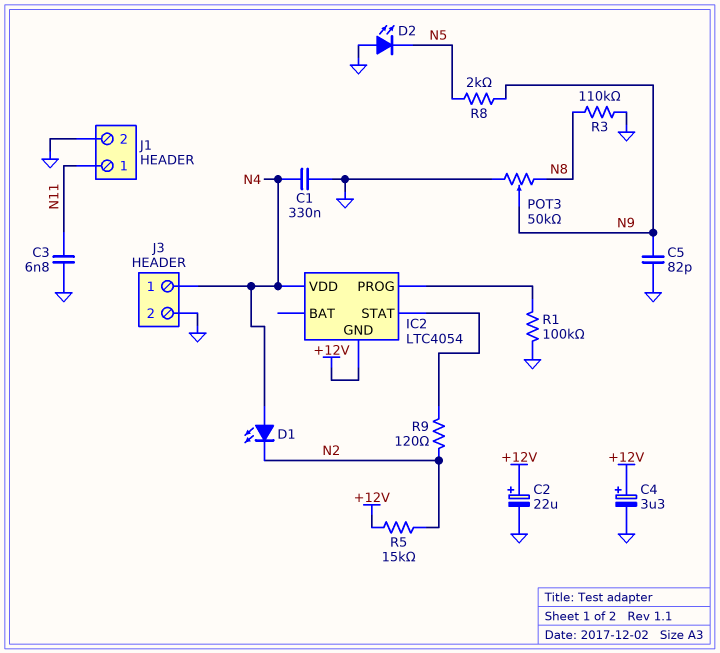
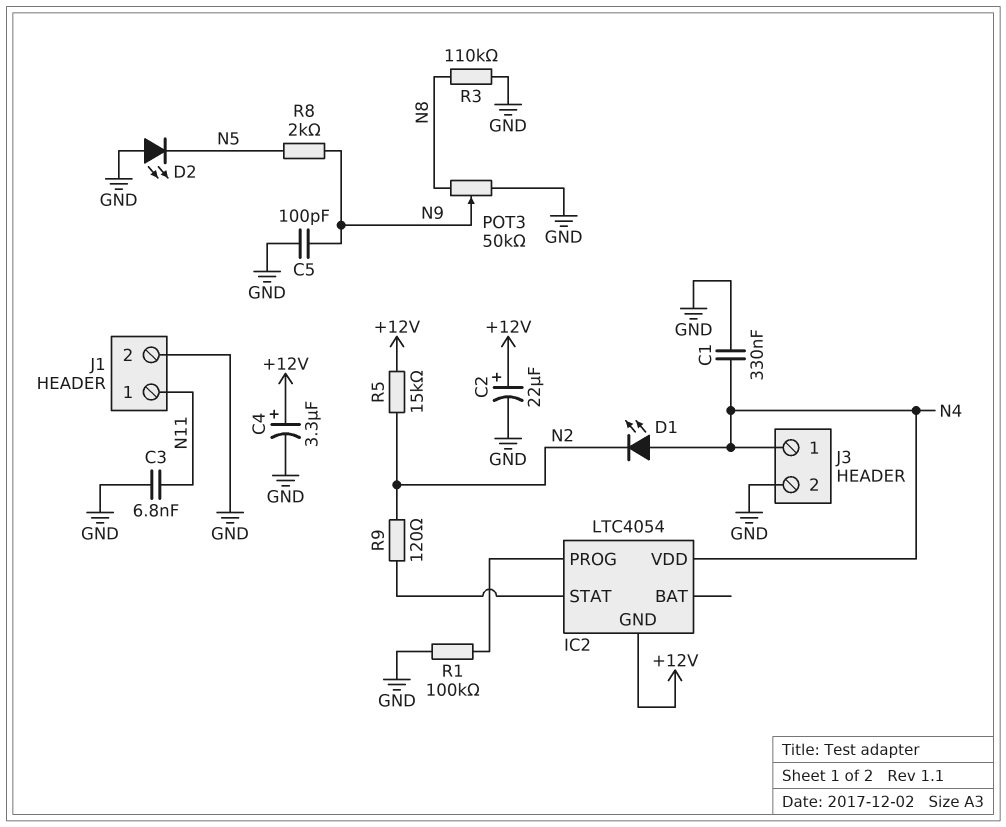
C5: 82pF (GND, N9) -> 100pF (GND, N9)

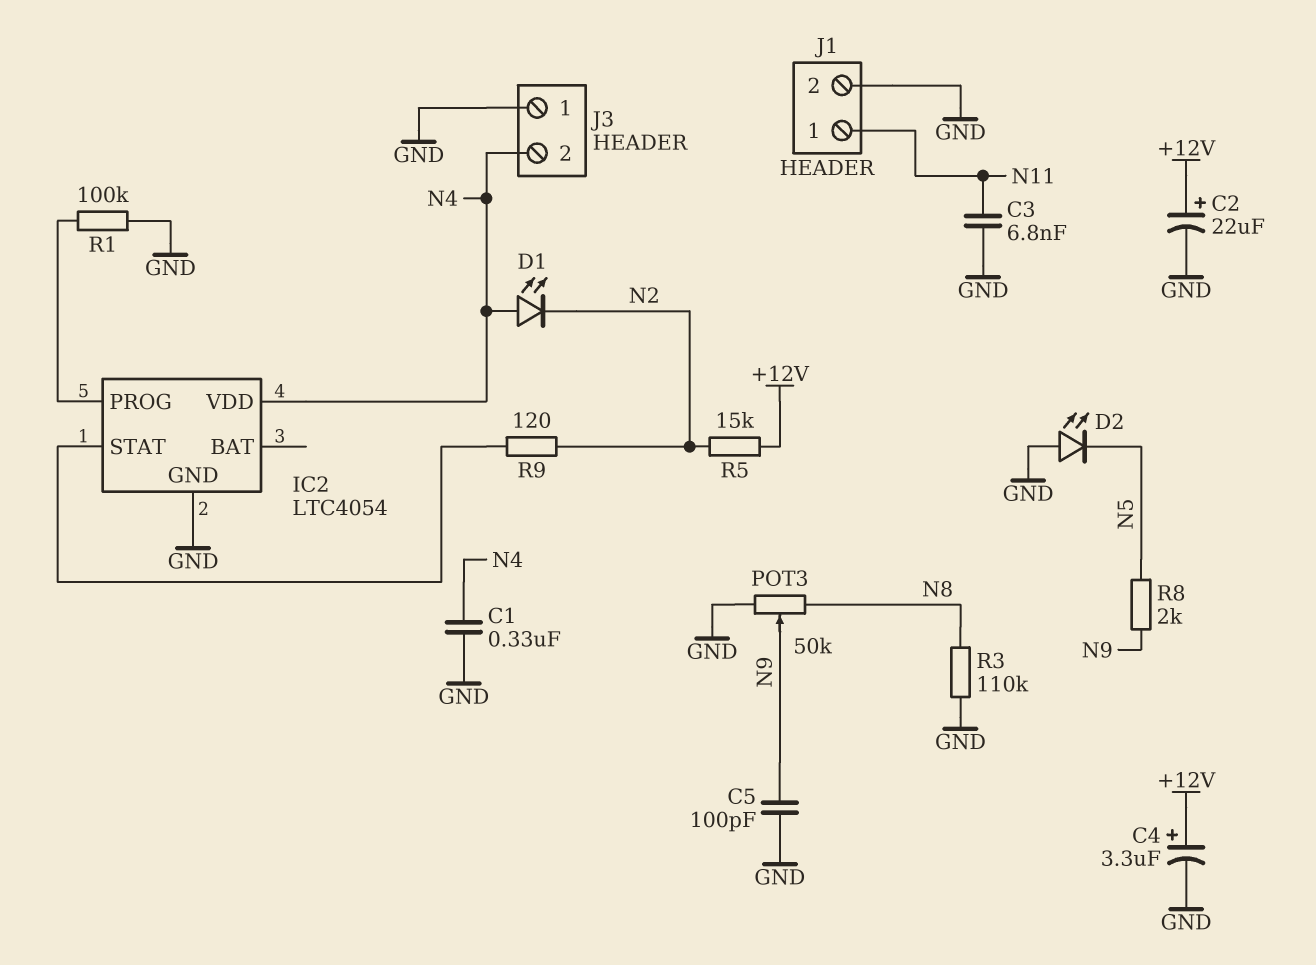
IC2 pin GND: +12V -> GND
J3 pin 1: N4 -> GND
J3 pin 2: GND -> N4

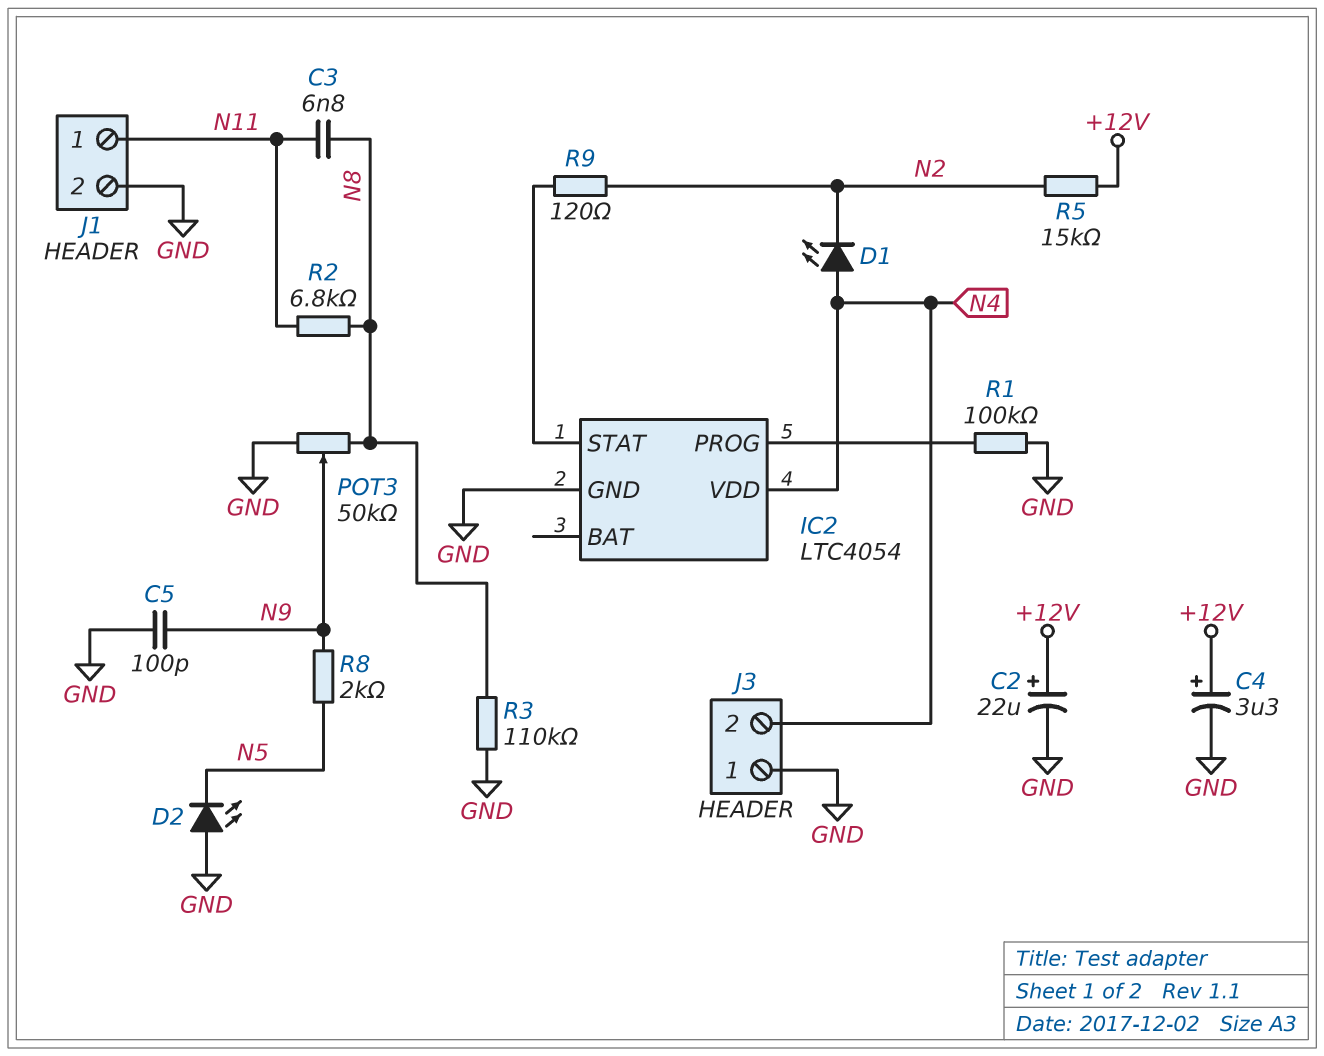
C1: 330nF (GND, N4) -> none
C3: 6.8nF (GND, N11) -> 6.8nF (N8, N11)
R2: none -> 6.8k (N8, N11)

